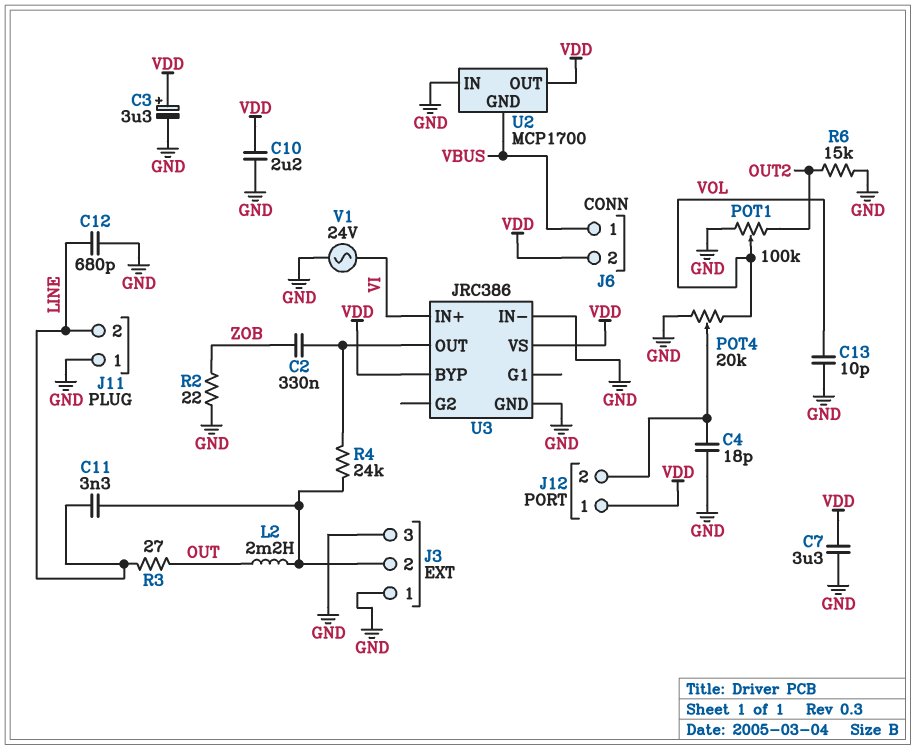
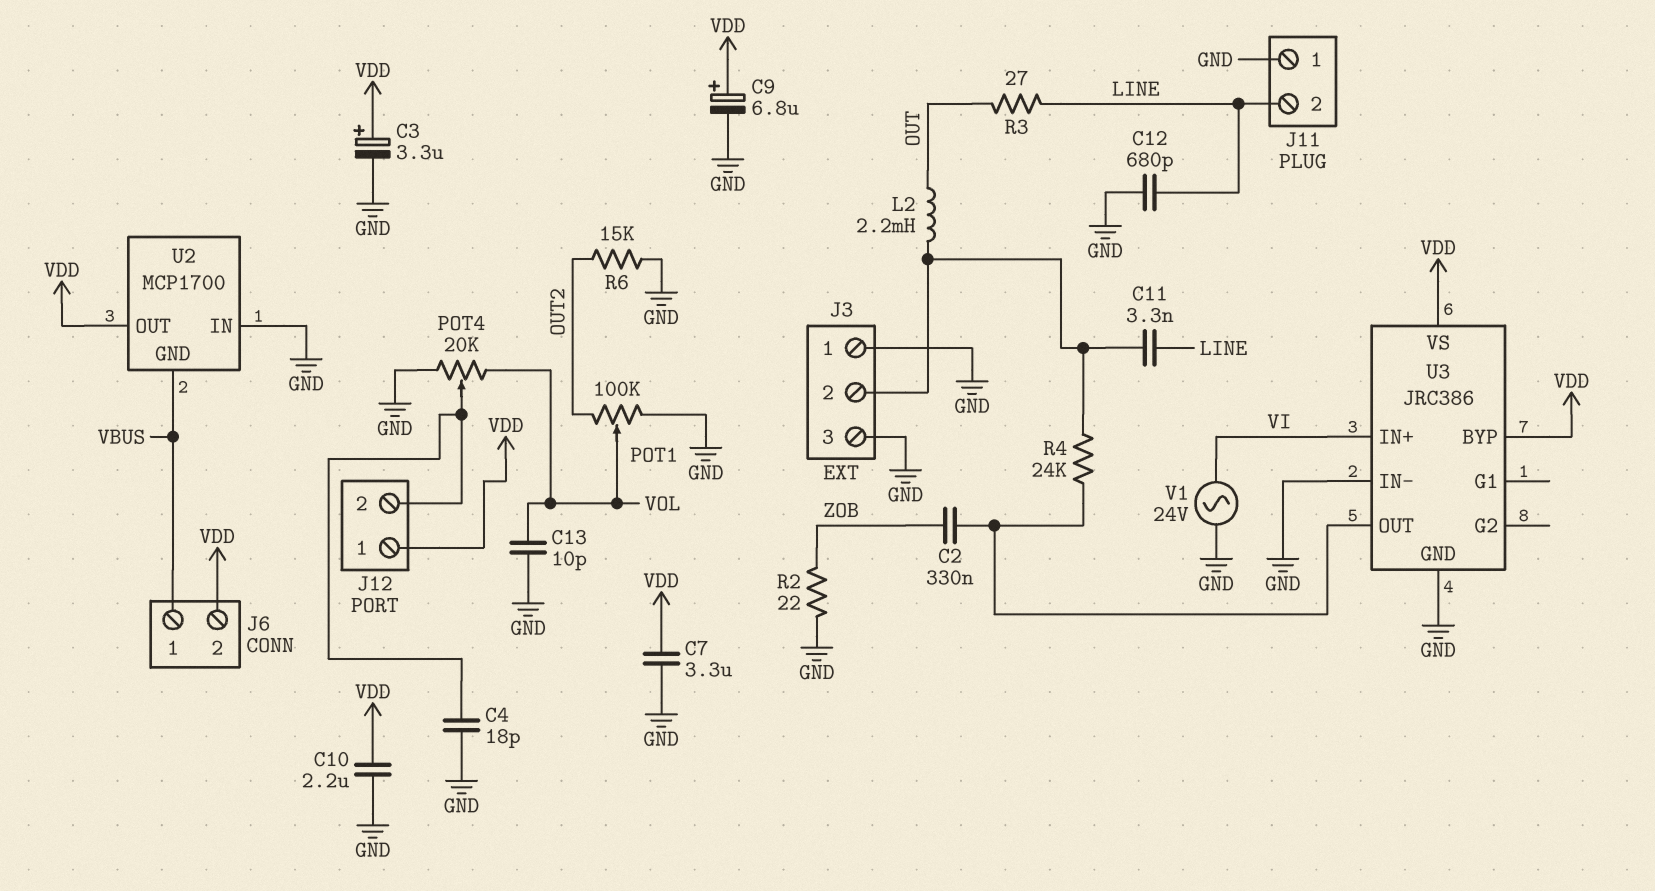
C9: none -> 6.8uF (plus VDD, minus GND)

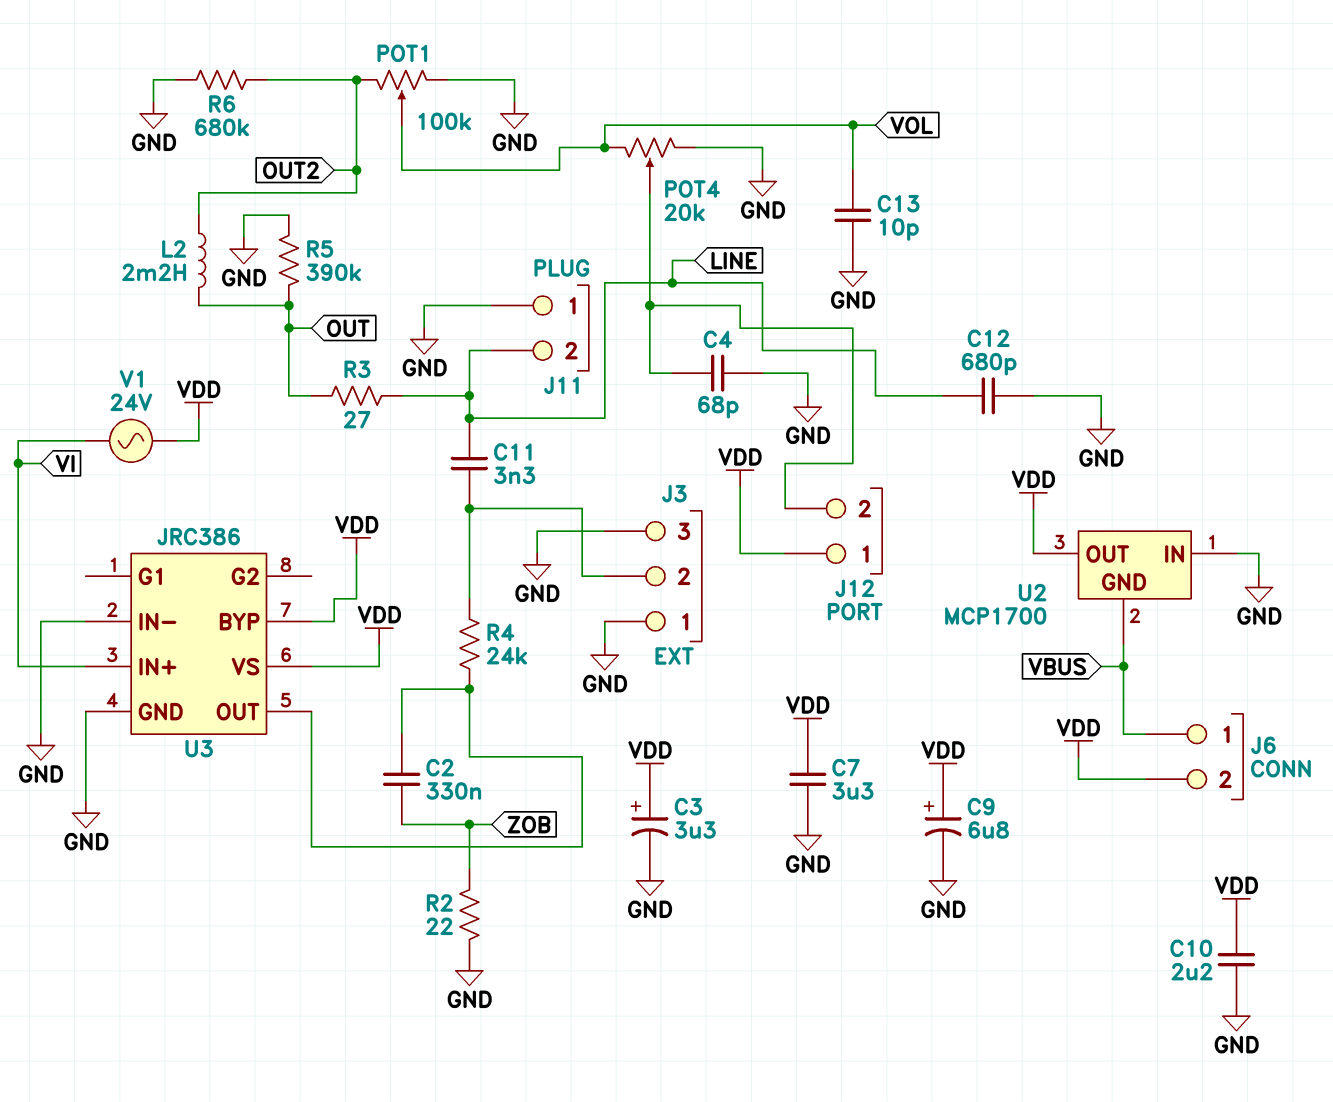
C4: 18pF (GND, J12/2) -> 68pF (GND, J12/2)
L2: 2.2mH (J3/2, OUT) -> 2.2mH (OUT, OUT2)
R5: none -> 390k (GND, OUT)
R6: 15k (GND, OUT2) -> 680k (GND, OUT2)
V1: AC 24V (GND, VI) -> AC 24V (VDD, VI)

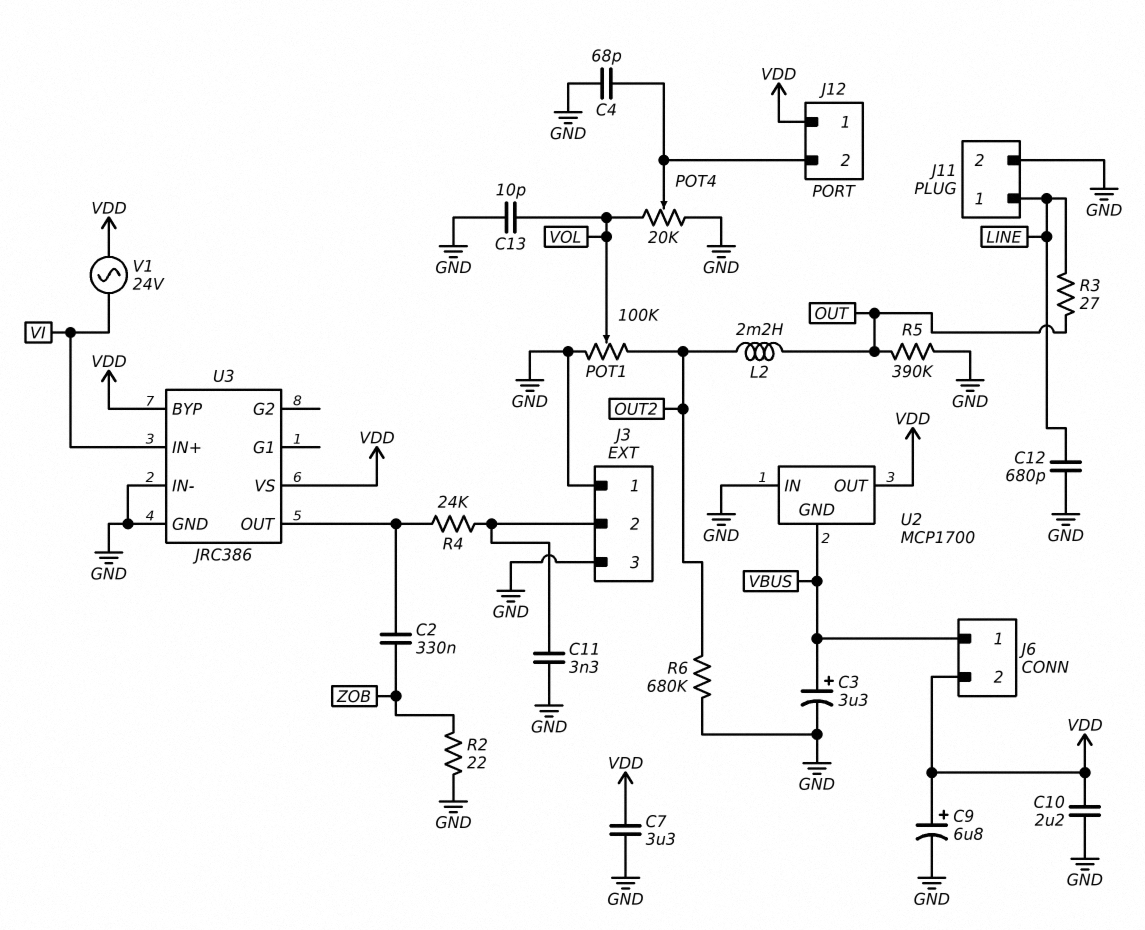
C3: 3.3uF (plus VDD, minus GND) -> 3.3uF (plus VBUS, minus GND)
C11: 3.3nF (J3/2, LINE) -> 3.3nF (GND, J3/2)
J11 pin 1: GND -> LINE
J11 pin 2: LINE -> GND

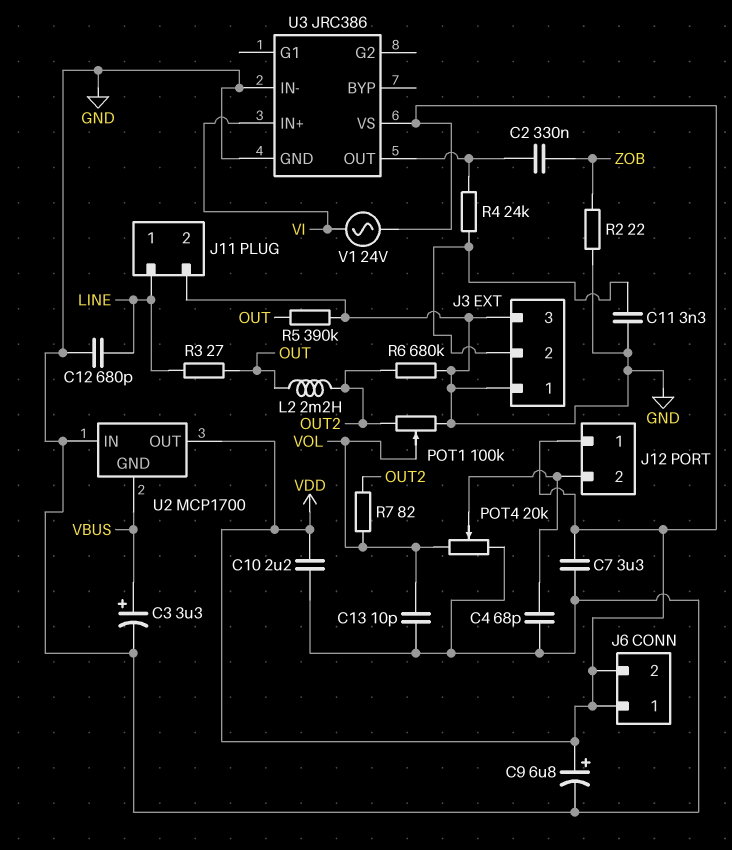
J6 pin 1: VBUS -> VDD
R7: none -> 82 (OUT2, VOL)
U3 pin BYP: VDD -> none

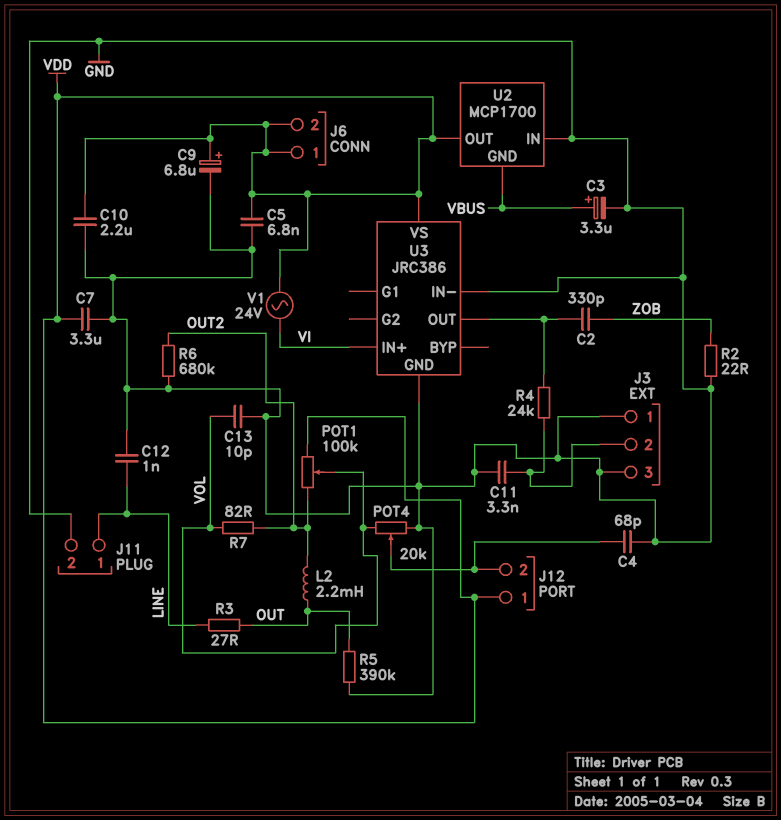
C2: 330nF (U3/OUT, ZOB) -> 330pF (U3/OUT, ZOB)
C5: none -> 6.8nF (GND, VDD)
C12: 680pF (GND, LINE) -> 1nF (GND, LINE)
POT1: 100k (GND, OUT2, wiper VOL) -> 100k (OUT2, VDD, wiper VOL)

